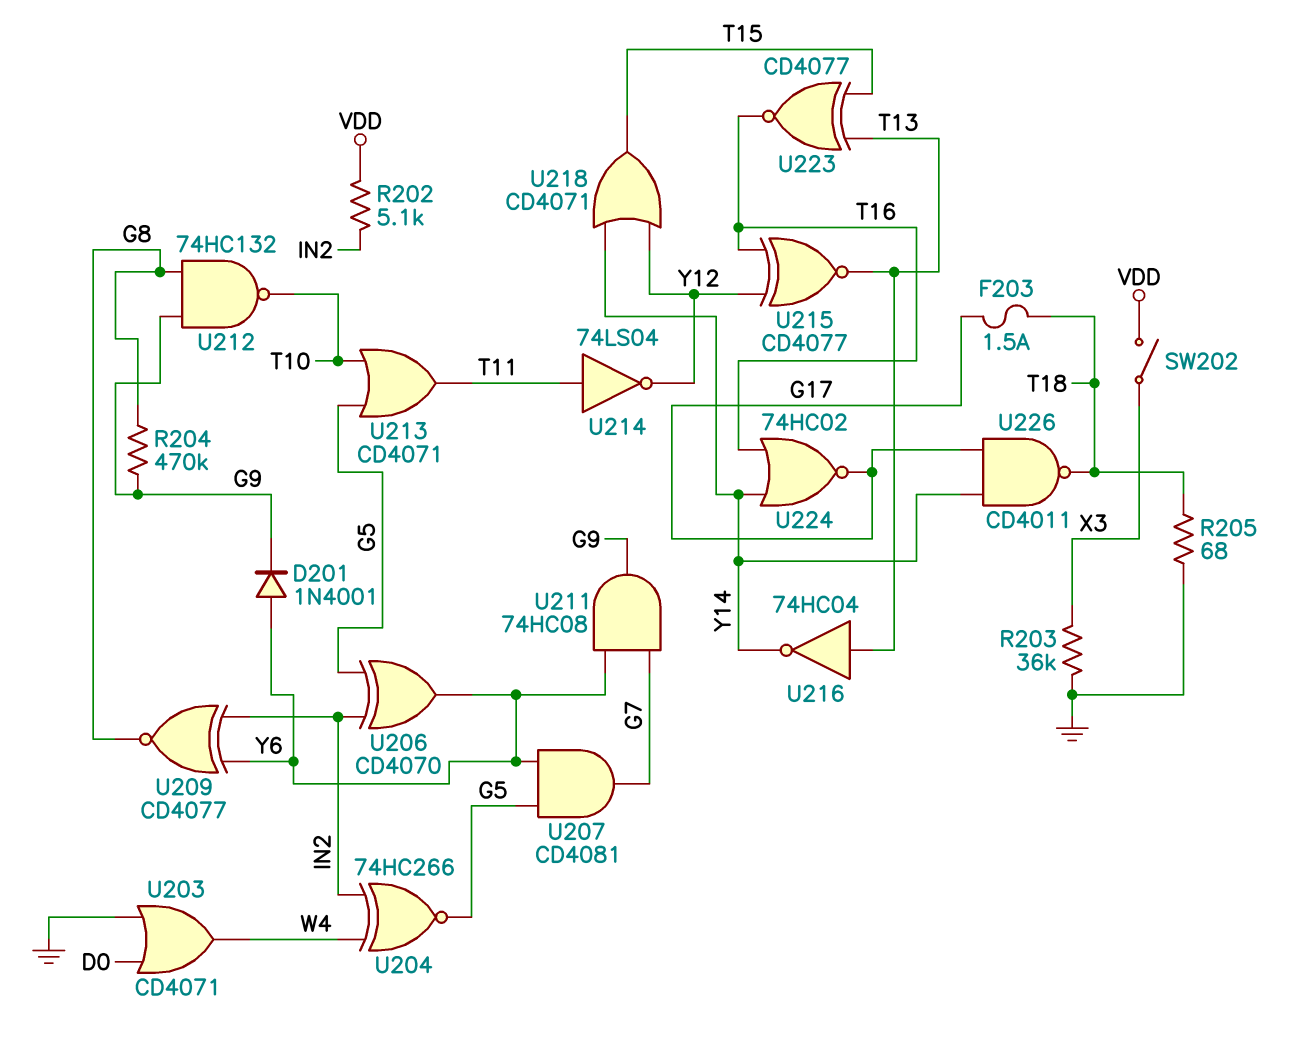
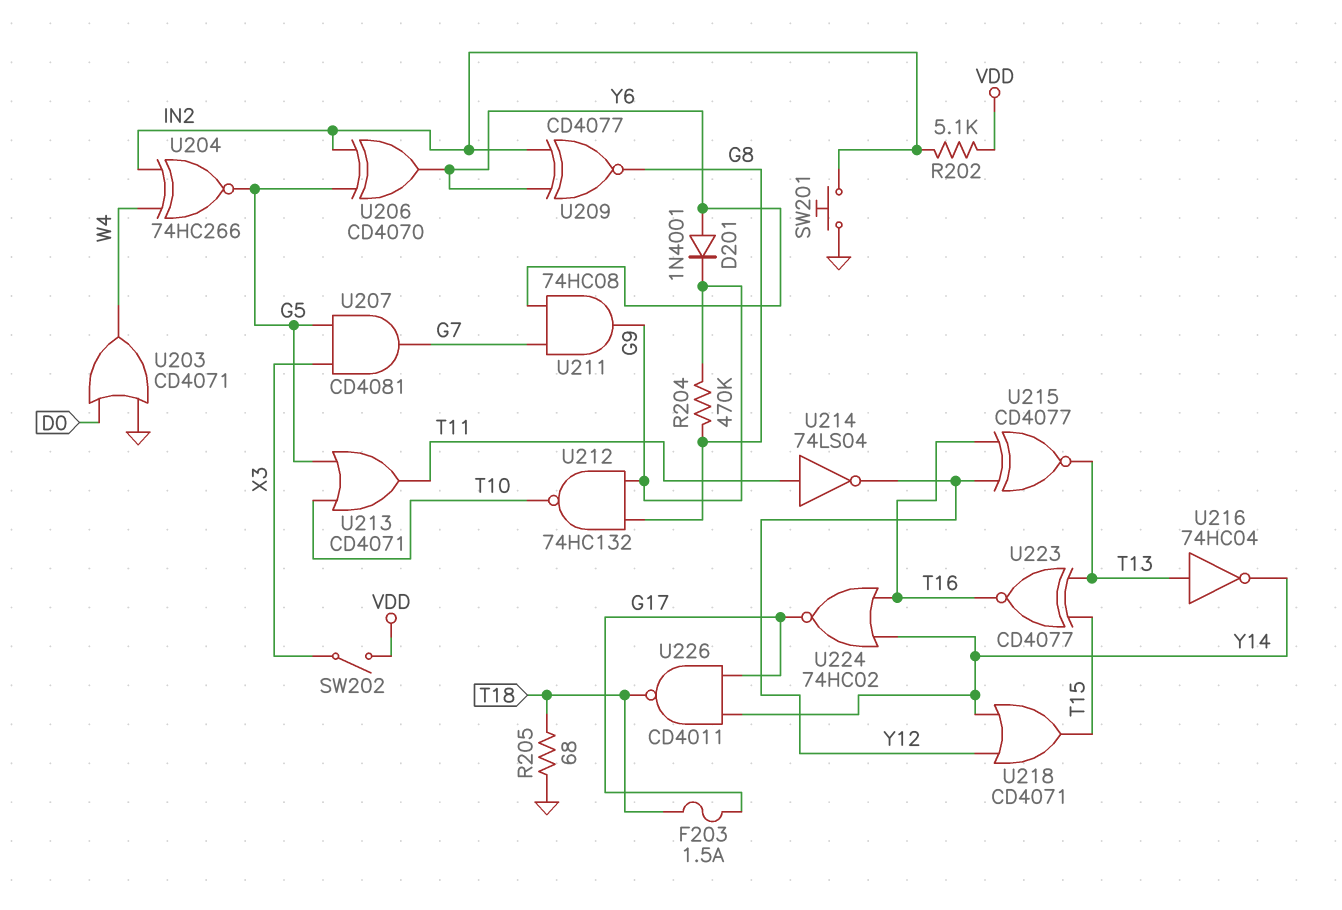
R203: 36k (GND, X3) -> none
SW201: none -> button (GND, IN2)
U207: AND CD4081 (in G5, in Y6, out G7) -> AND CD4081 (in G5, in X3, out G7)

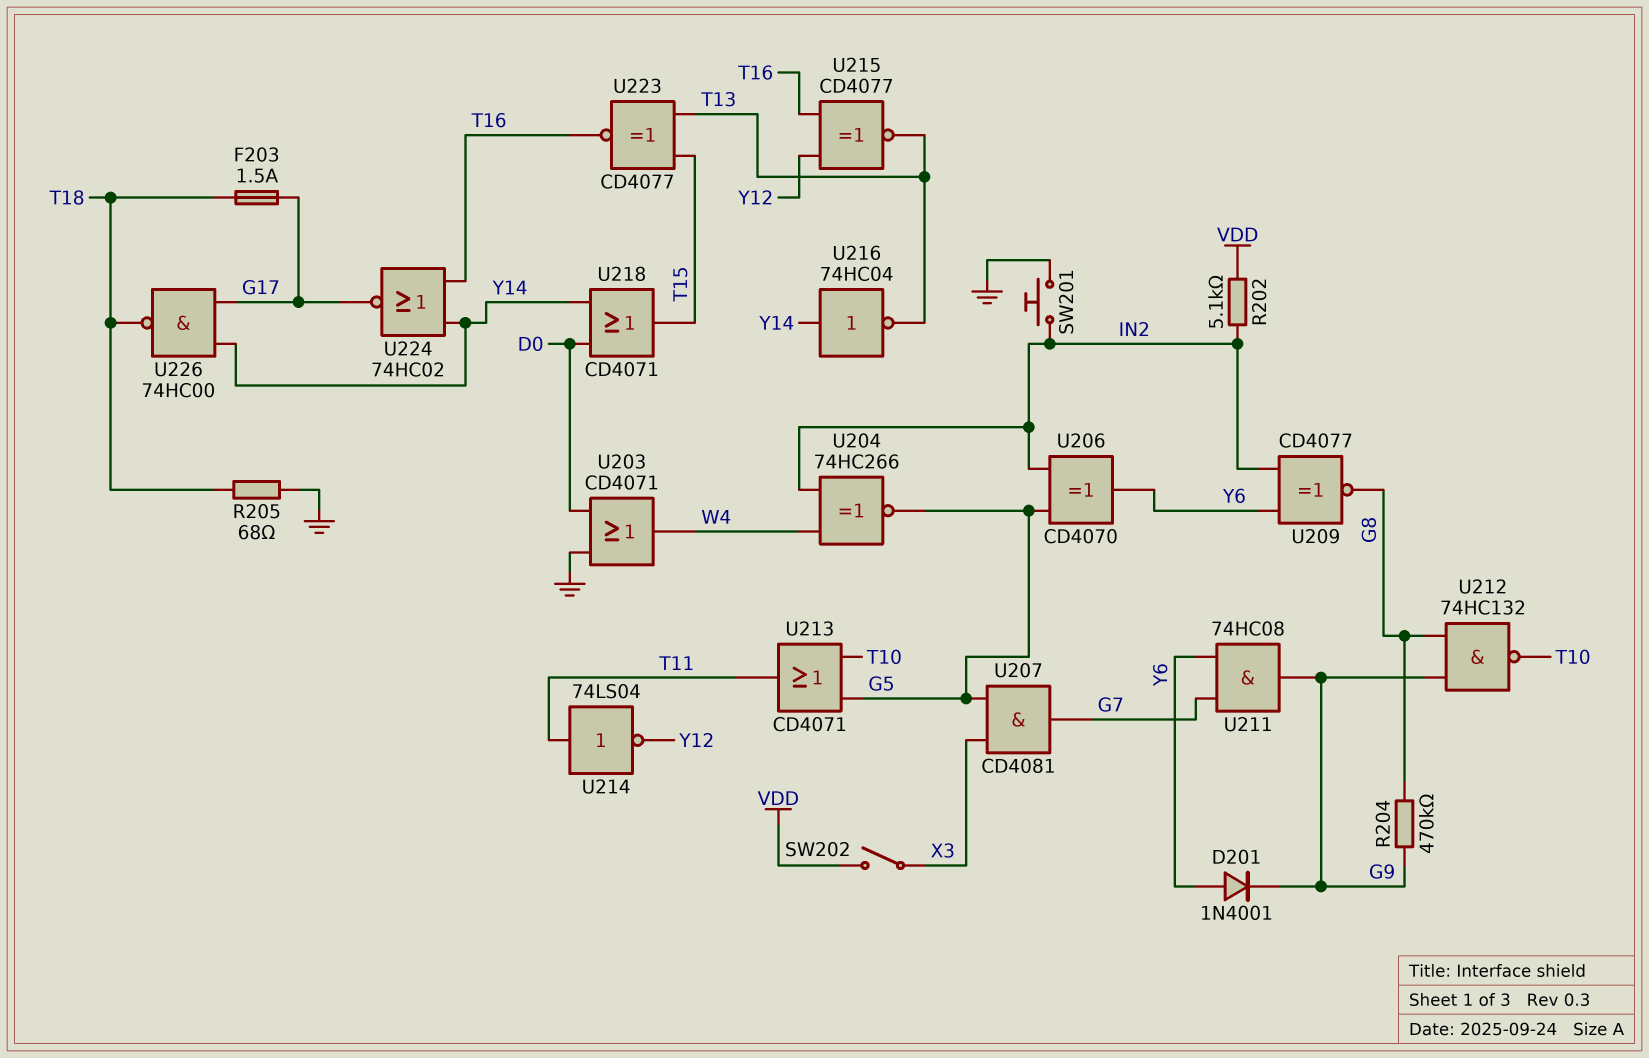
U216: NOT 74HC04 (in T13, out Y14) -> NOT 74HC04 (in Y14, out T13)
U218: OR CD4071 (in Y12, in Y14, out T15) -> OR CD4071 (in D0, in Y14, out T15)
U226: NAND CD4011 (in G17, in Y14, out T18) -> NAND 74HC00 (in G17, in Y14, out T18)

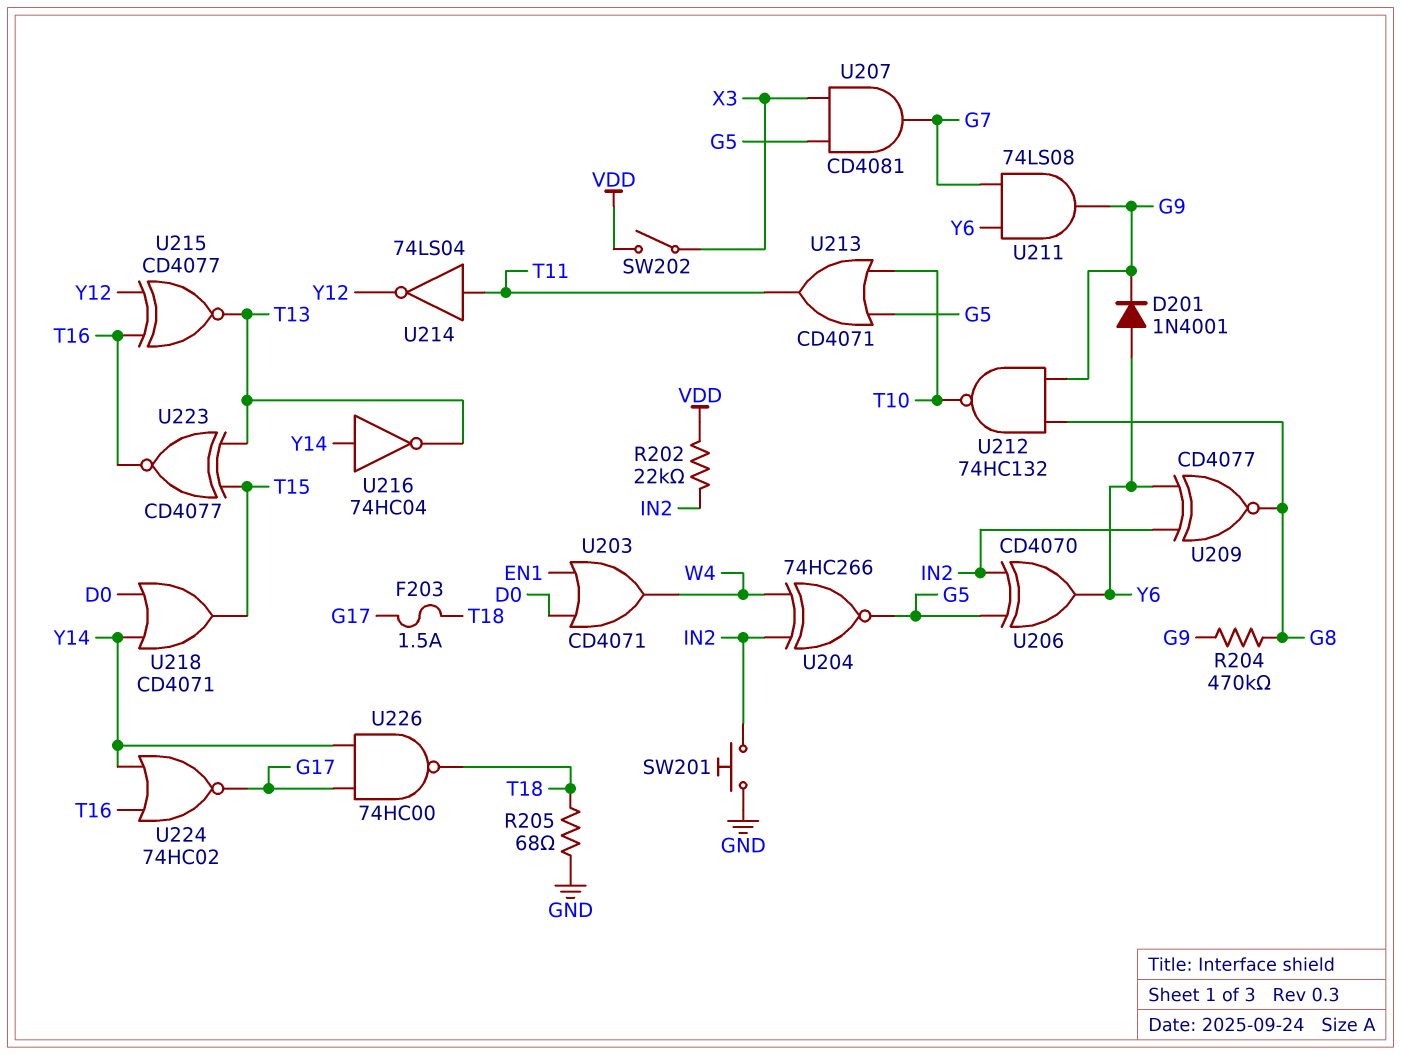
R202: 5.1k (IN2, VDD) -> 22k (IN2, VDD)
U203: OR CD4071 (in D0, in GND, out W4) -> OR CD4071 (in D0, in EN1, out W4)
U211: AND 74HC08 (in G7, in Y6, out G9) -> AND 74LS08 (in G7, in Y6, out G9)

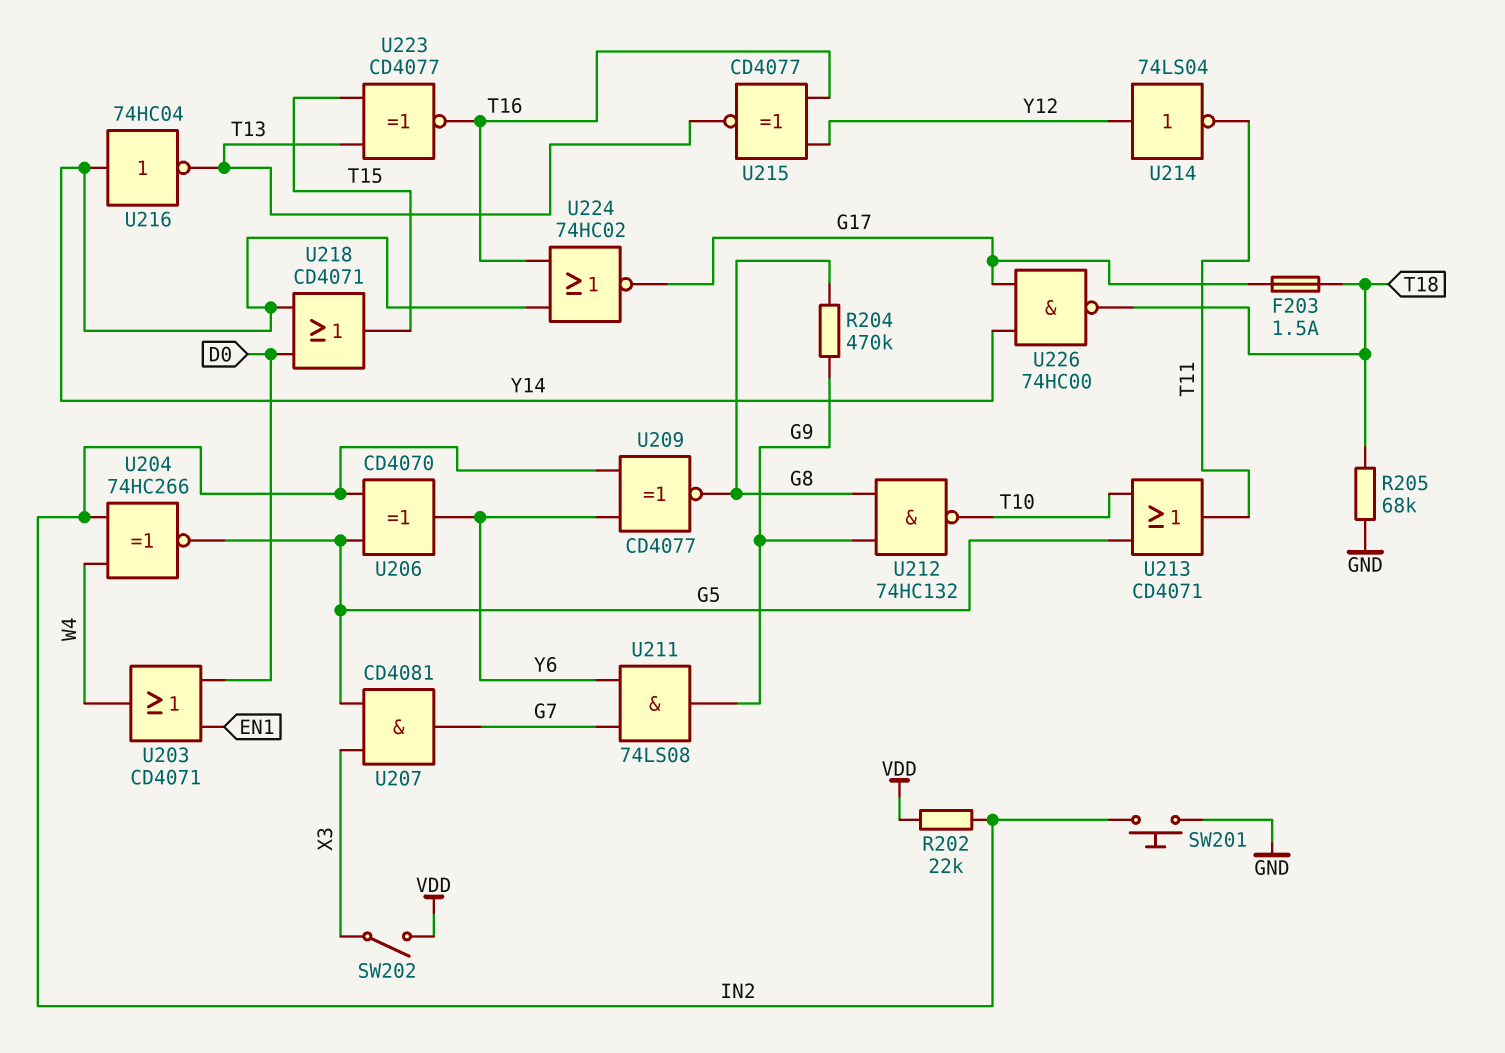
D201: diode 1N4001 (A Y6, K G9) -> none
R205: 68 (GND, T18) -> 68k (GND, T18)
U214: NOT 74LS04 (in T11, out Y12) -> NOT 74LS04 (in Y12, out T11)

